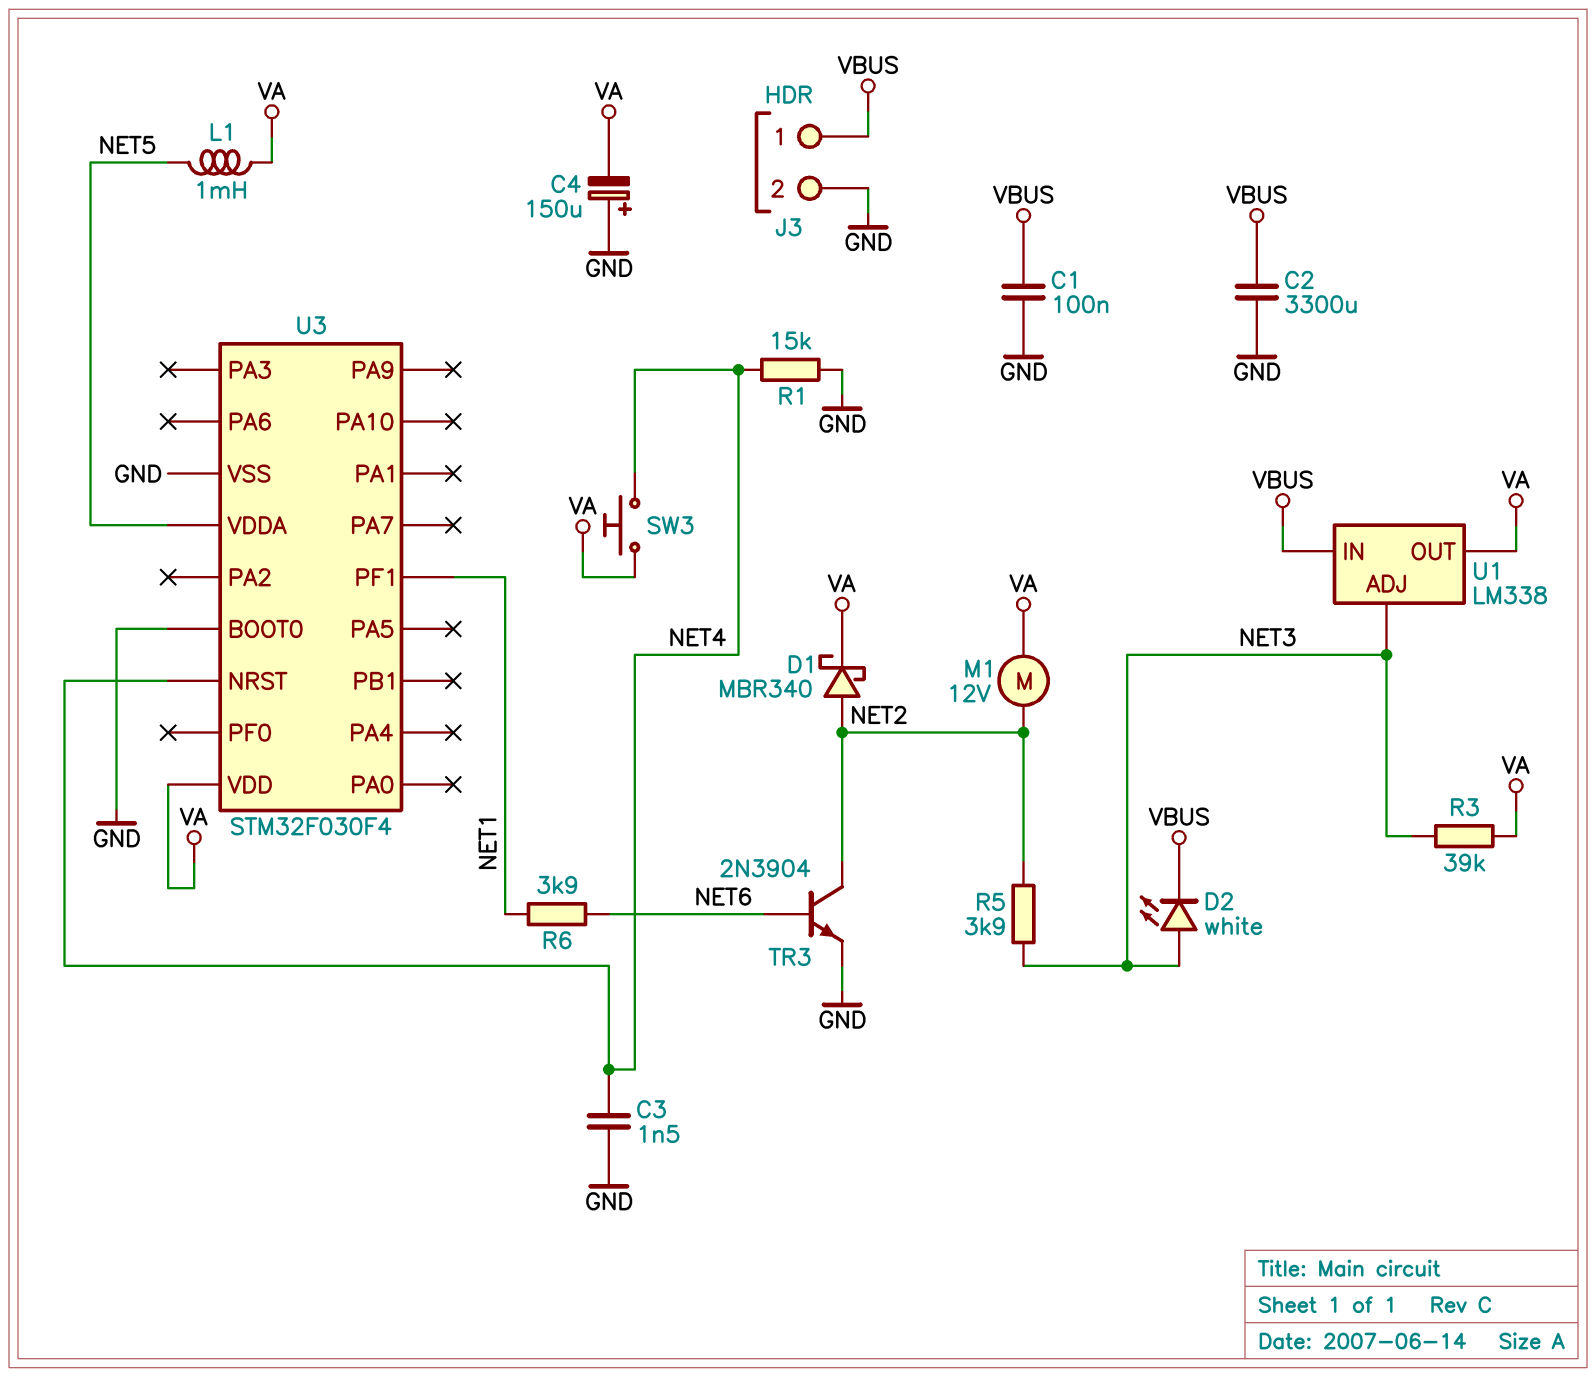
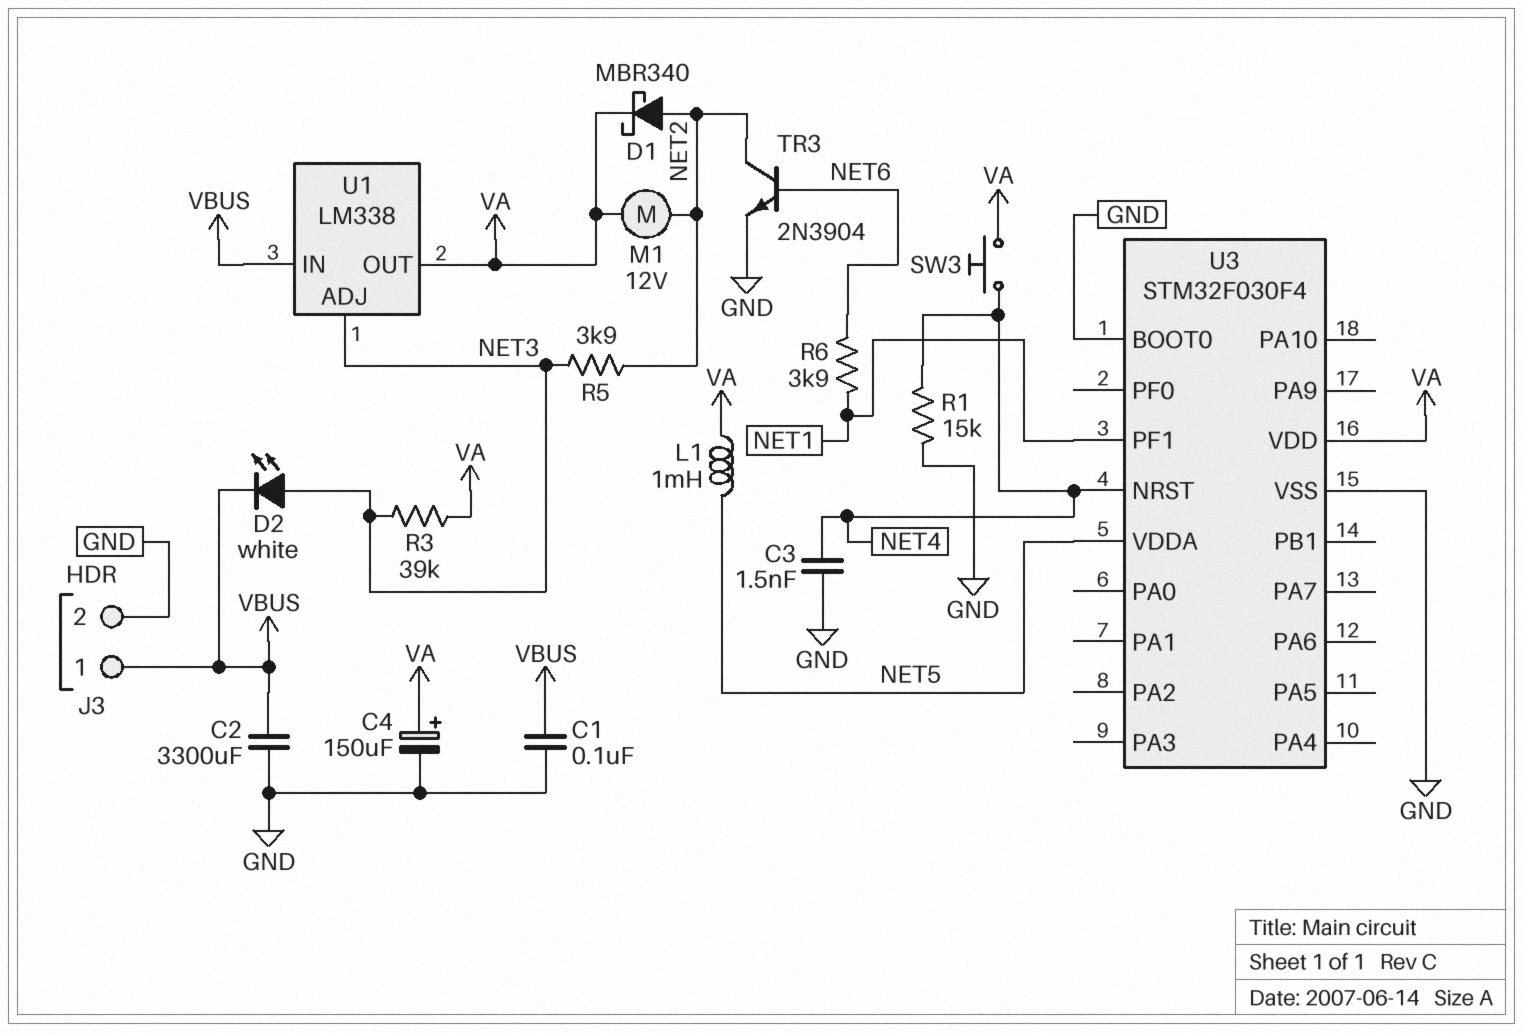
C4: 150uF (plus GND, minus VA) -> 150uF (plus VA, minus GND)

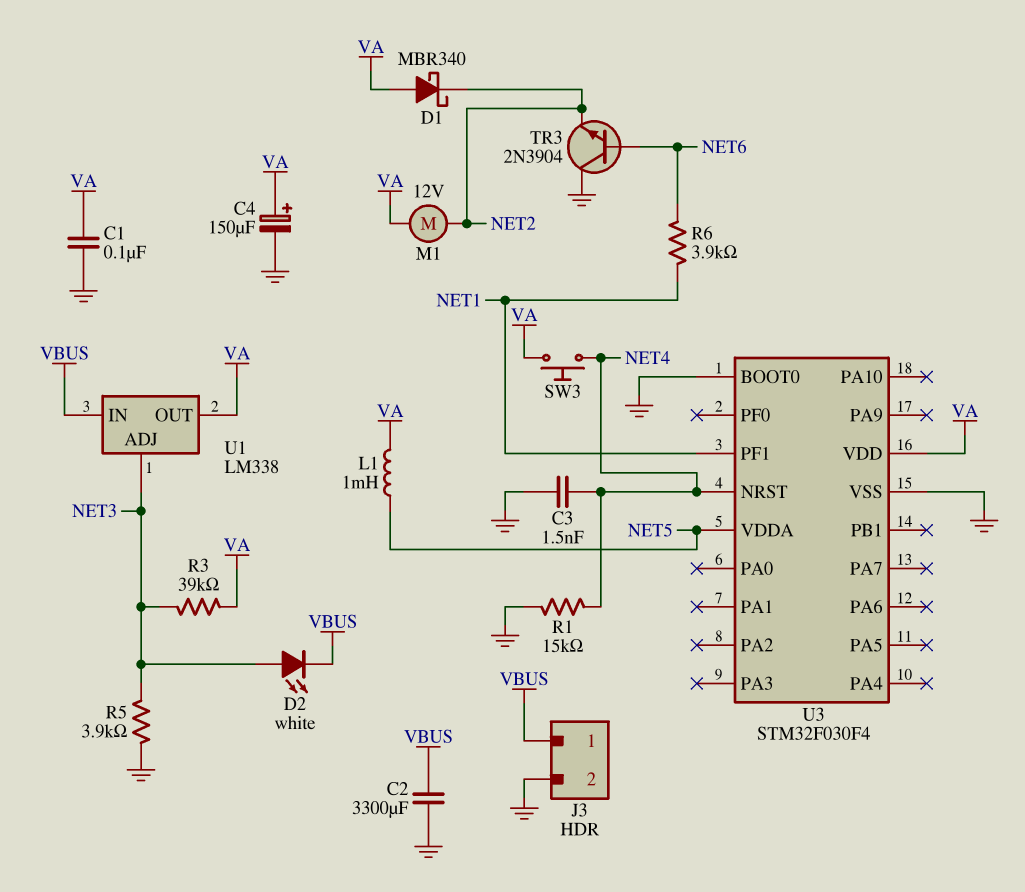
C1: 100nF (GND, VBUS) -> 100nF (GND, VA)
D1: schottky MBR340 (A NET2, K VA) -> schottky MBR340 (A VA, K NET2)
R5: 3.9k (NET2, NET3) -> 3.9k (GND, NET3)
TR3: NPN 2N3904 (B NET6, C NET2, E GND) -> NPN 2N3904 (B NET6, C GND, E NET2)

